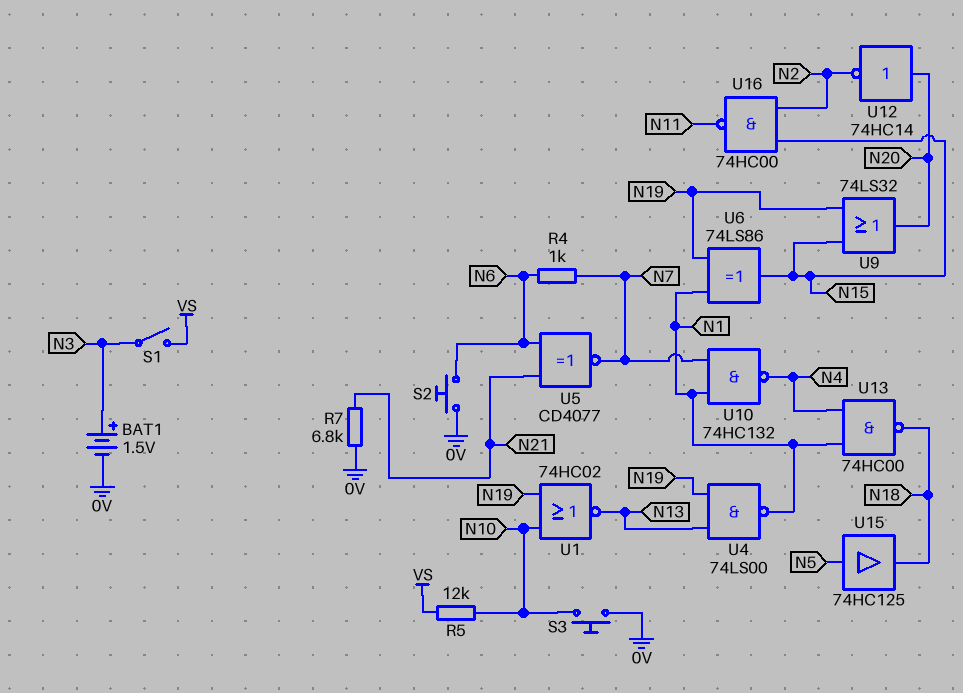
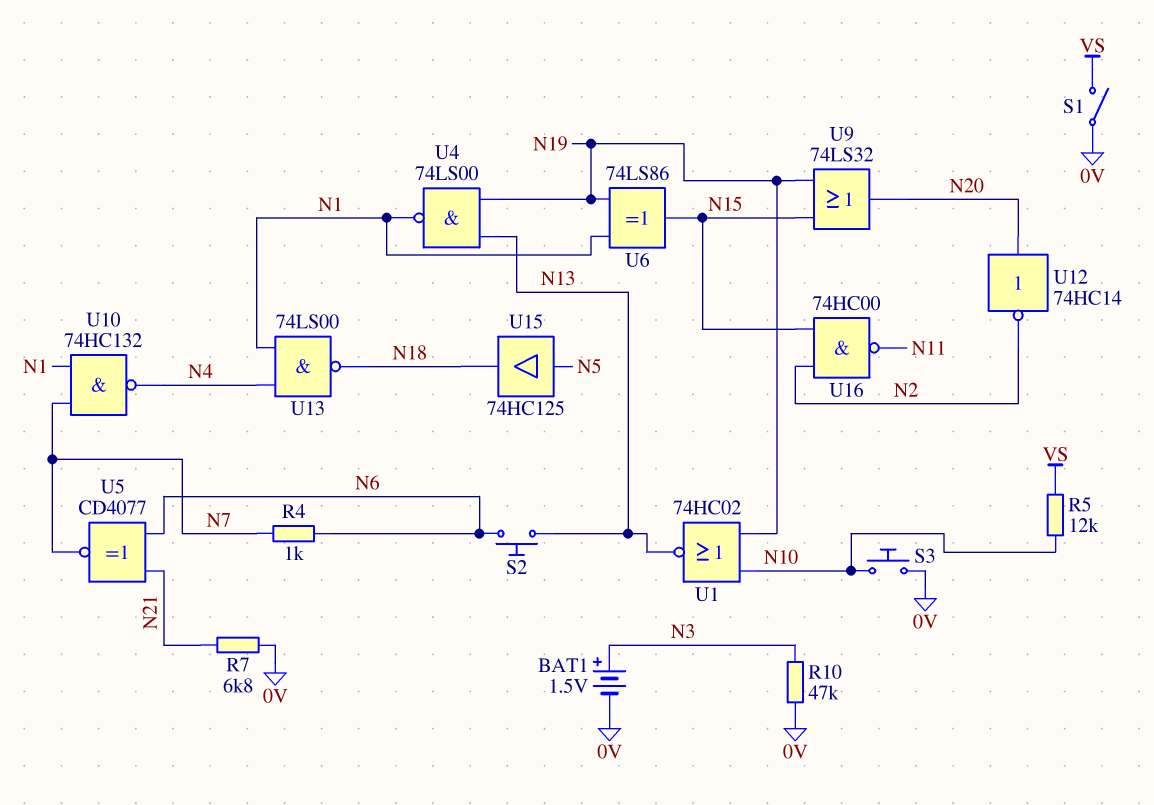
R10: none -> 47k (0V, N3)
S1: switch (N3, VS) -> switch (0V, VS)
S2: button (0V, N6) -> button (N6, N13)
U13: NAND 74HC00 (in N1, in N4, out N18) -> NAND 74LS00 (in N1, in N4, out N18)

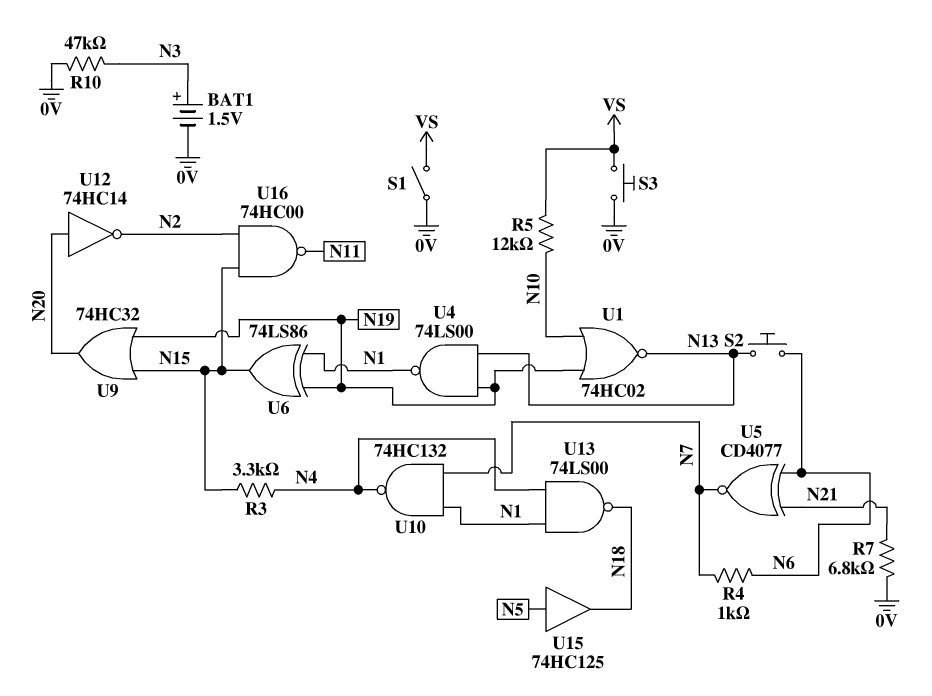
R3: none -> 3.3k (N4, N15)
S3: button (0V, N10) -> button (0V, VS)
U9: OR 74LS32 (in N15, in N19, out N20) -> OR 74HC32 (in N15, in N19, out N20)

